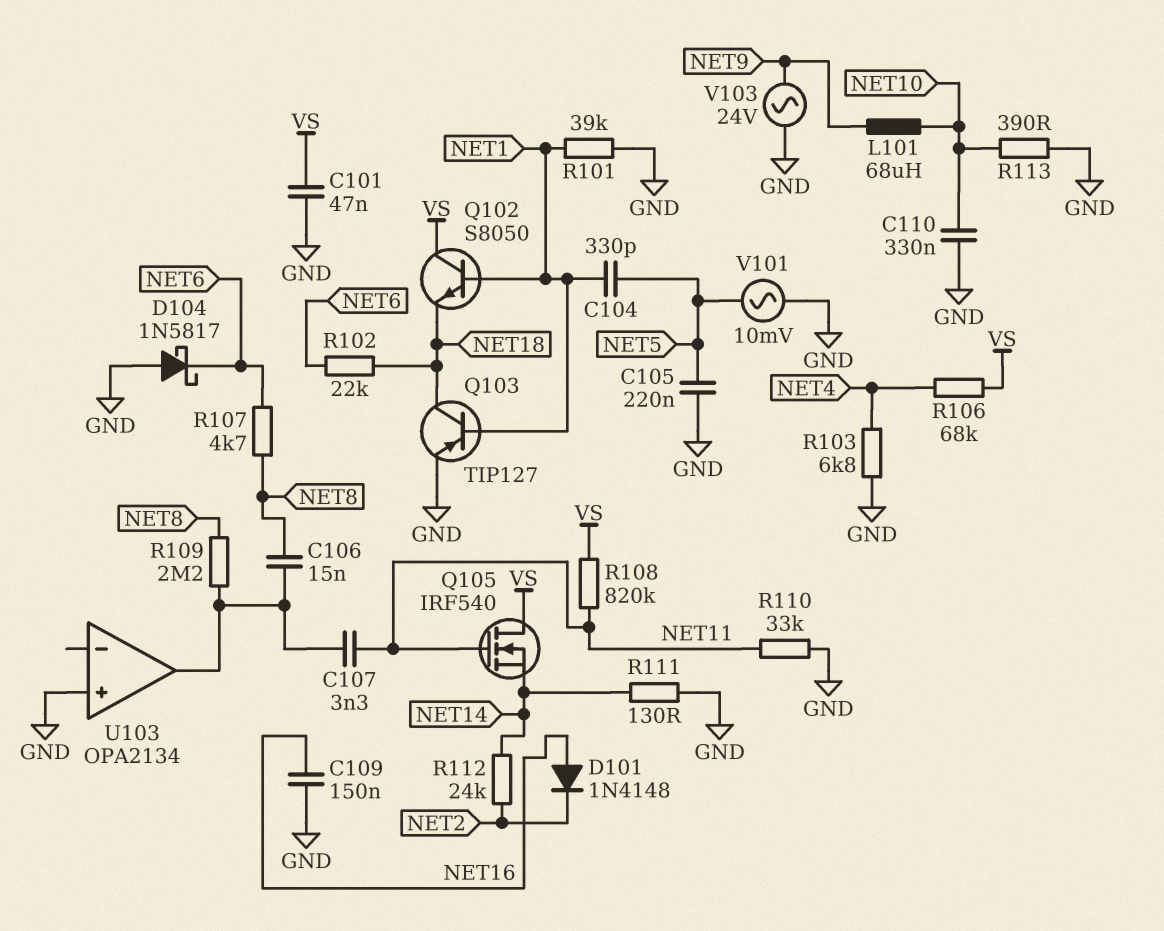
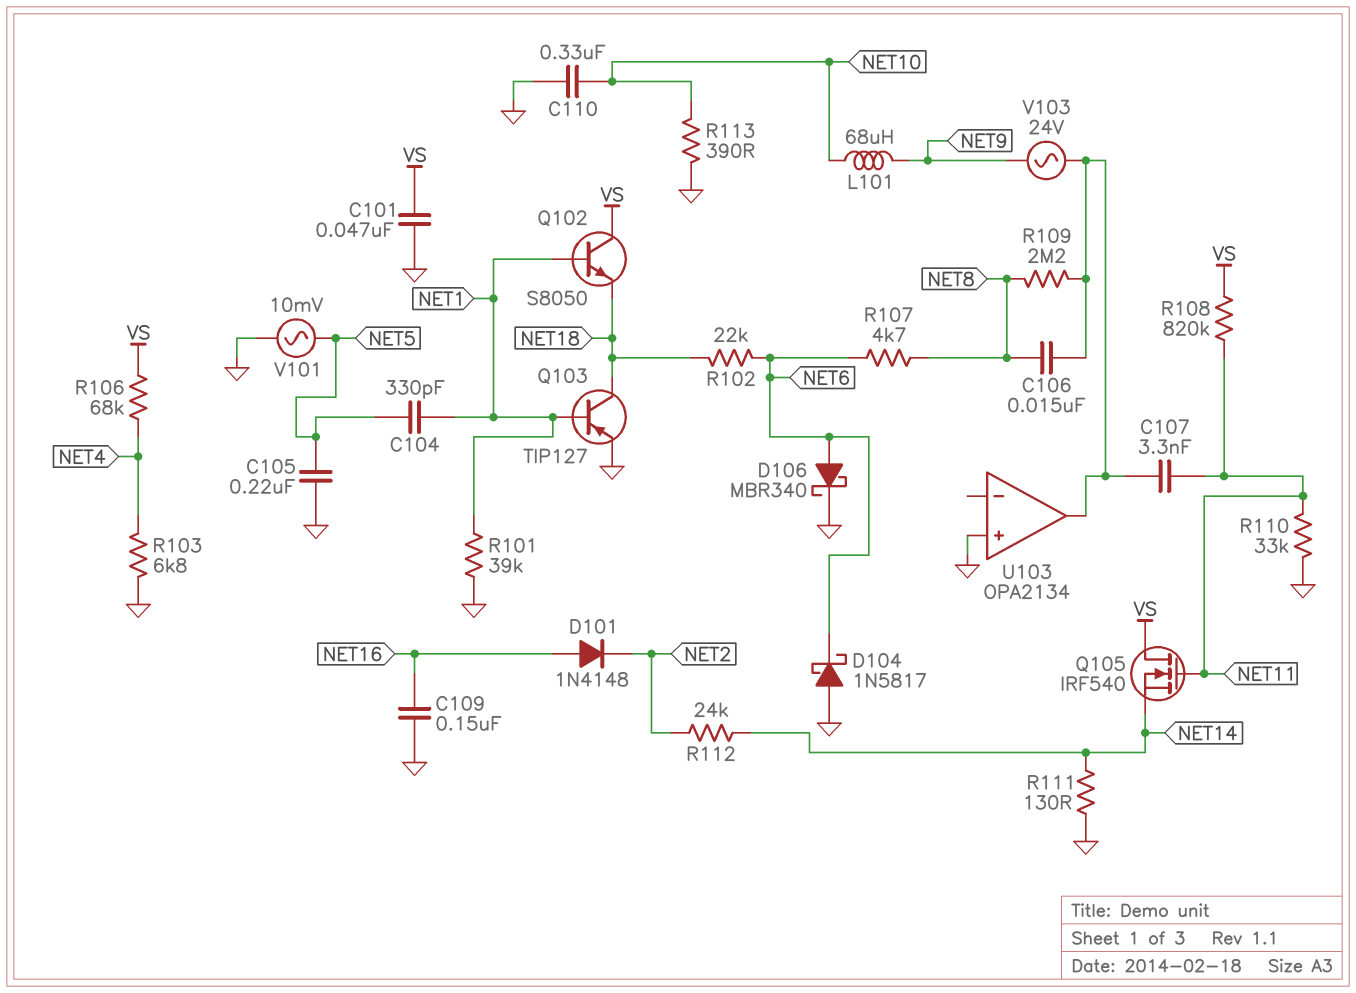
D106: none -> schottky MBR340 (A NET6, K GND)
V103: AC 24V (GND, NET9) -> AC 24V (NET9, U103/out)

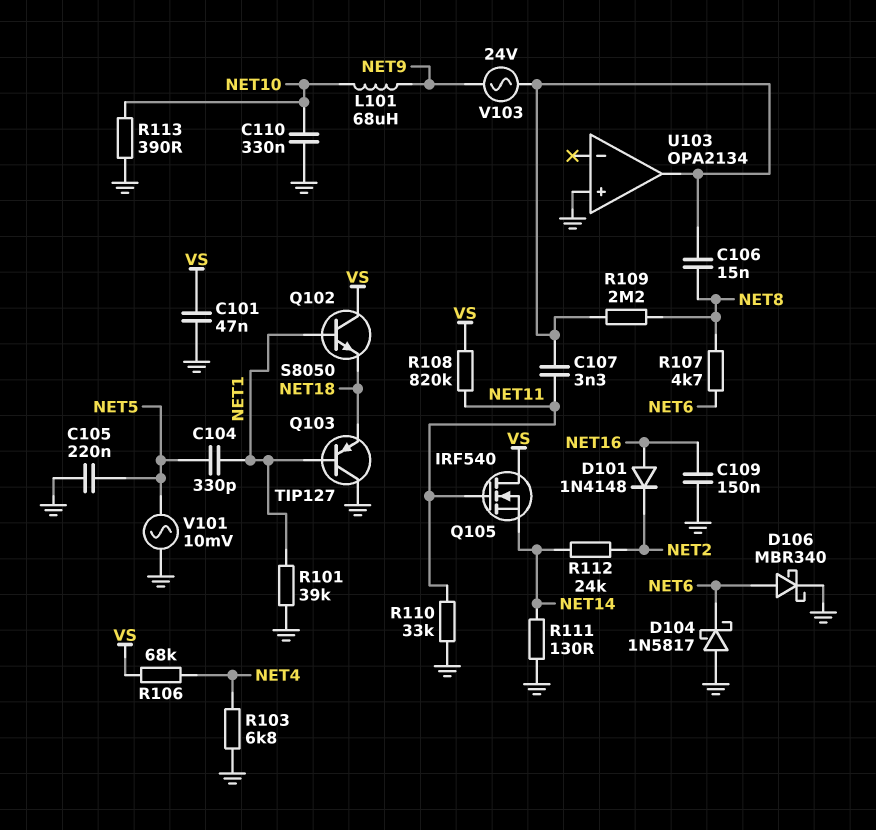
Q103: PNP TIP127 (B NET1, C NET18, E GND) -> PNP TIP127 (B NET1, C GND, E NET18)
R102: 22k (NET6, NET18) -> none

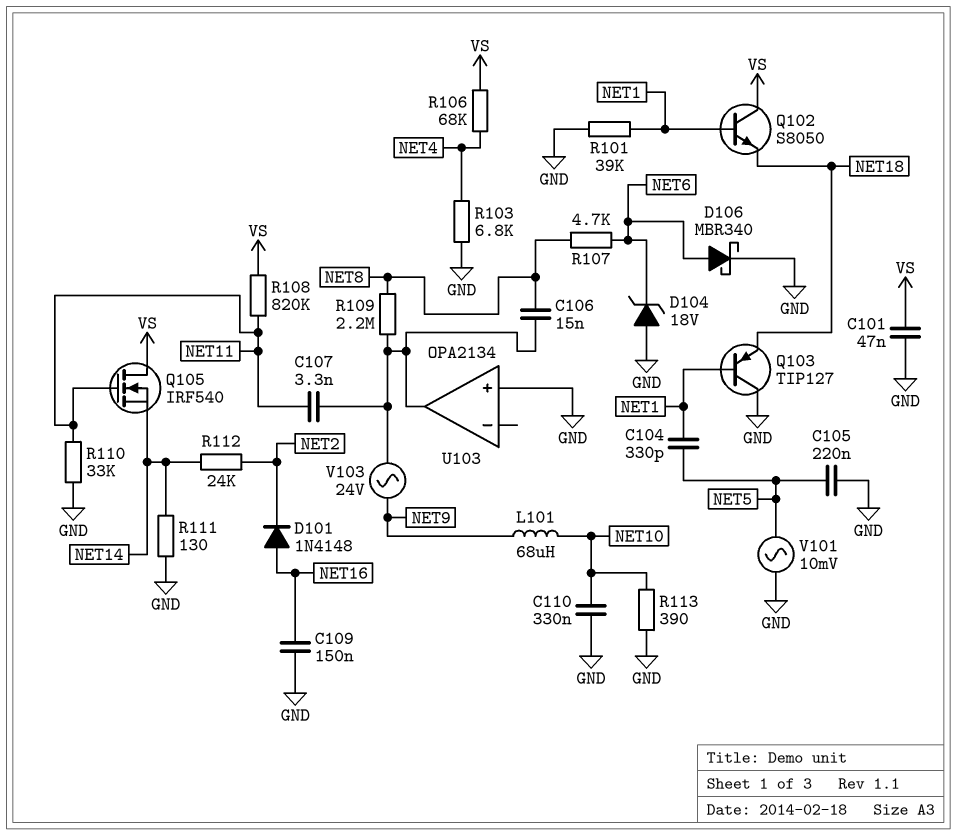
D104: schottky 1N5817 (A GND, K NET6) -> zener 18V (A GND, K NET6)

